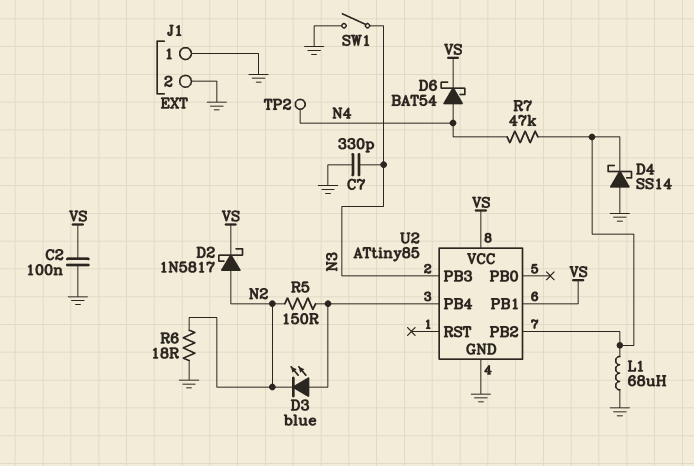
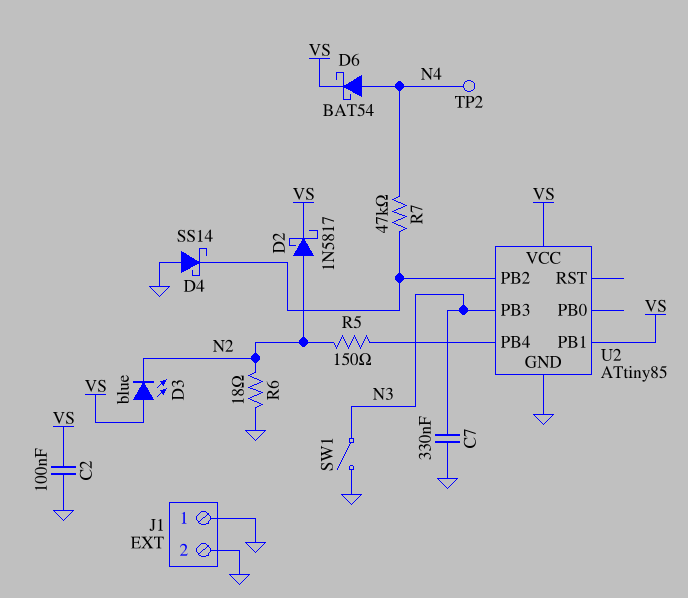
C7: 330pF (GND, N3) -> 330nF (GND, N3)
D3: LED blue (A U2/PB4, K N2) -> LED blue (A VS, K N2)
L1: 68uH (GND, U2/PB2) -> none

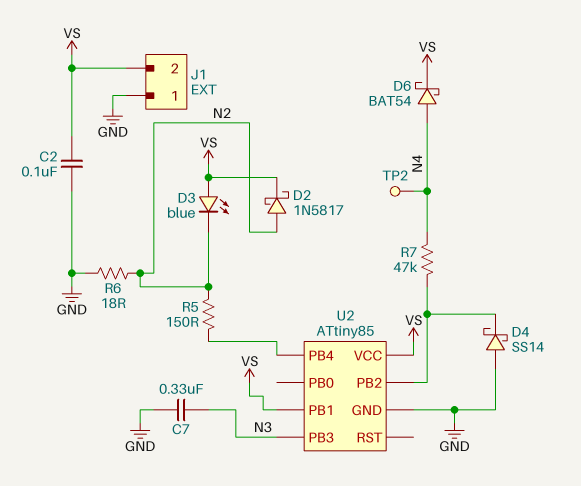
J1 pin 2: GND -> VS
SW1: switch (GND, N3) -> none

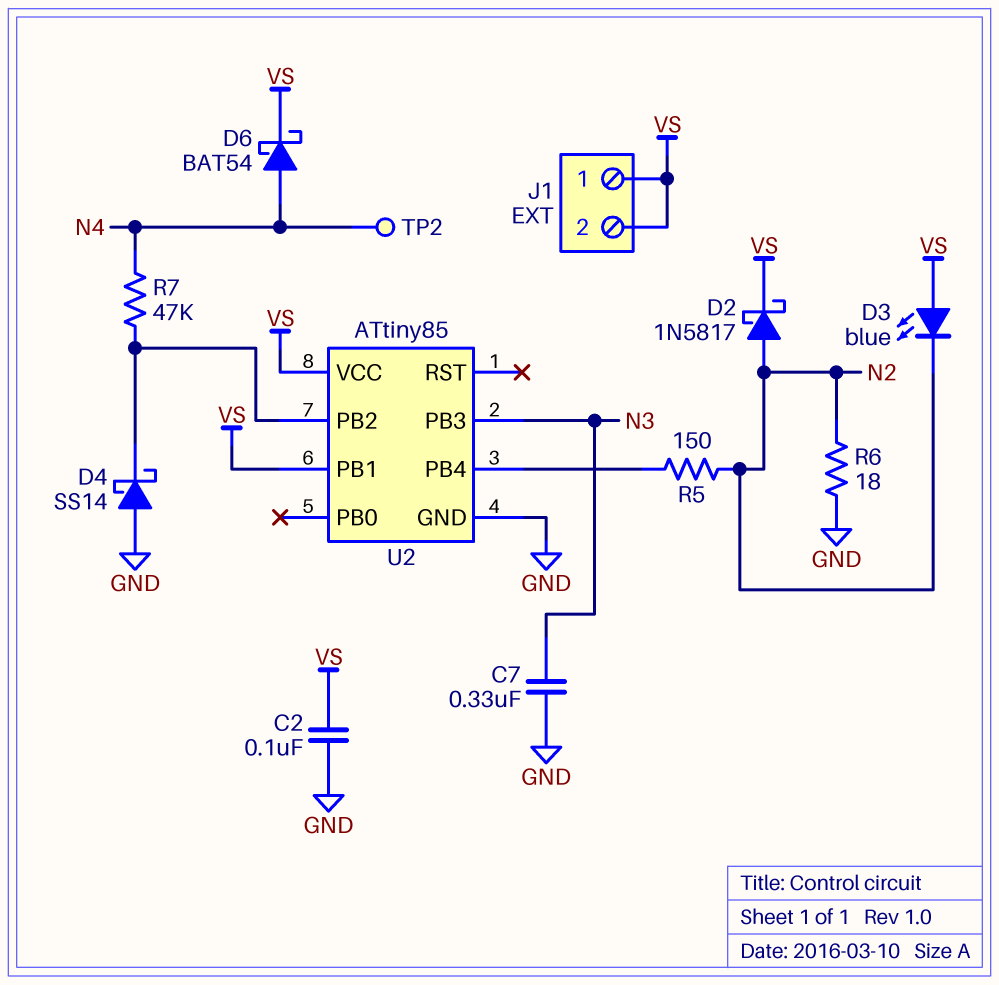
J1 pin 1: GND -> VS

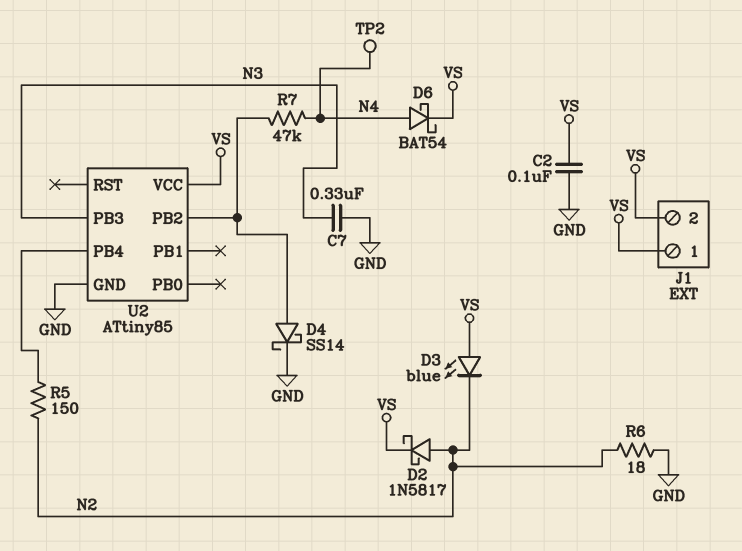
D4: schottky SS14 (A GND, K U2/PB2) -> schottky SS14 (A U2/PB2, K GND)
U2 pin PB1: VS -> none

